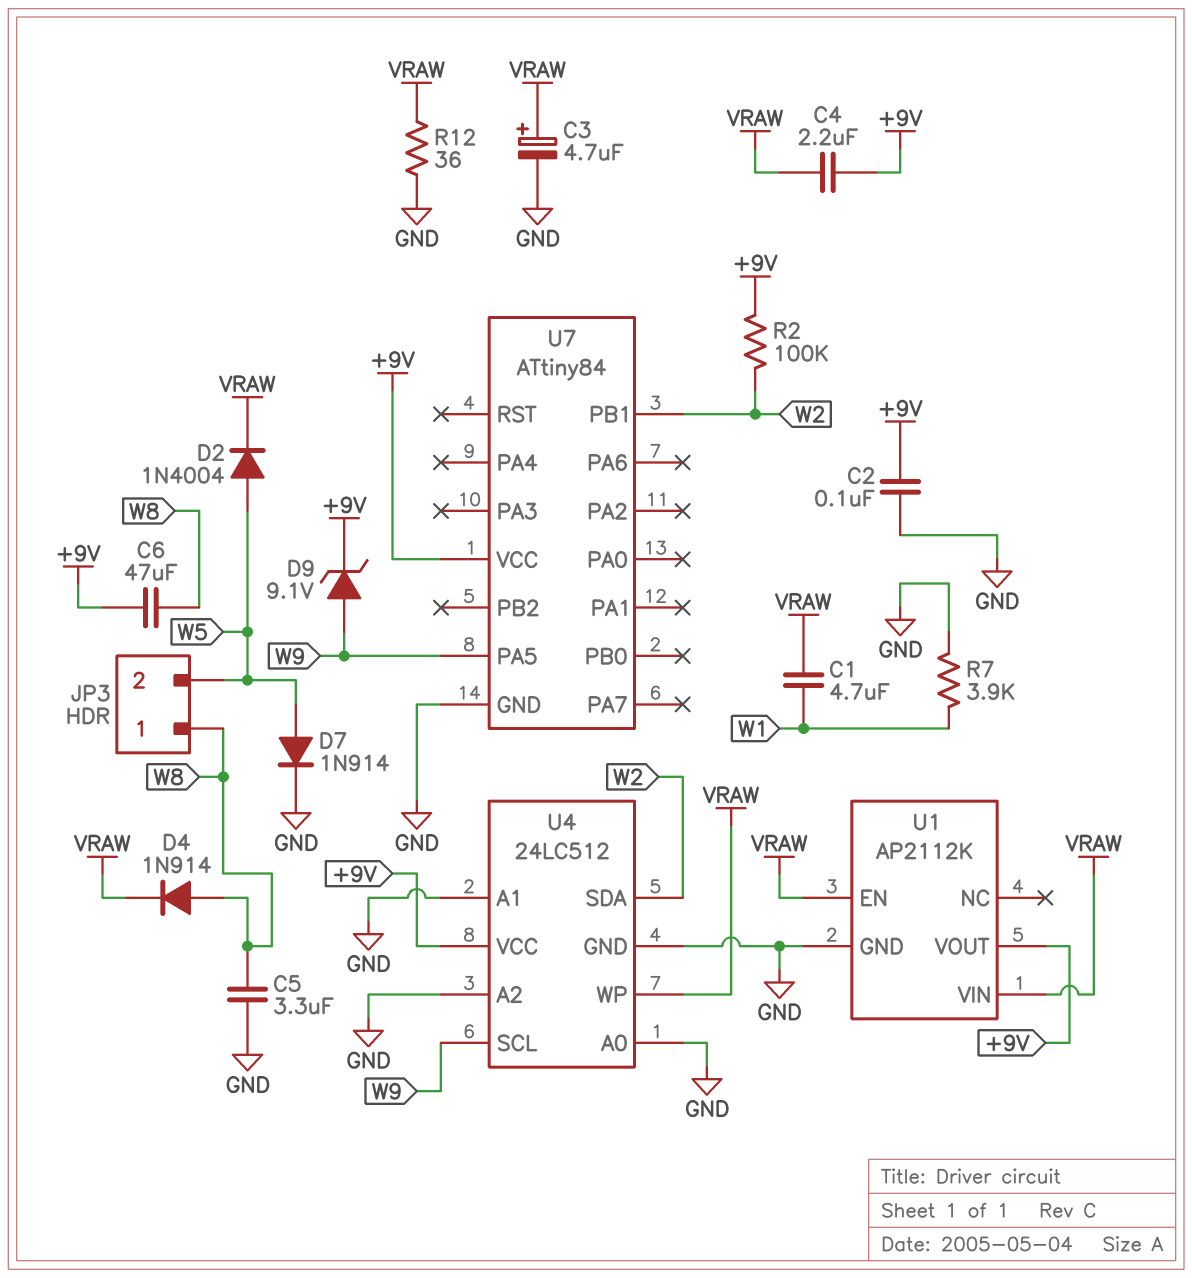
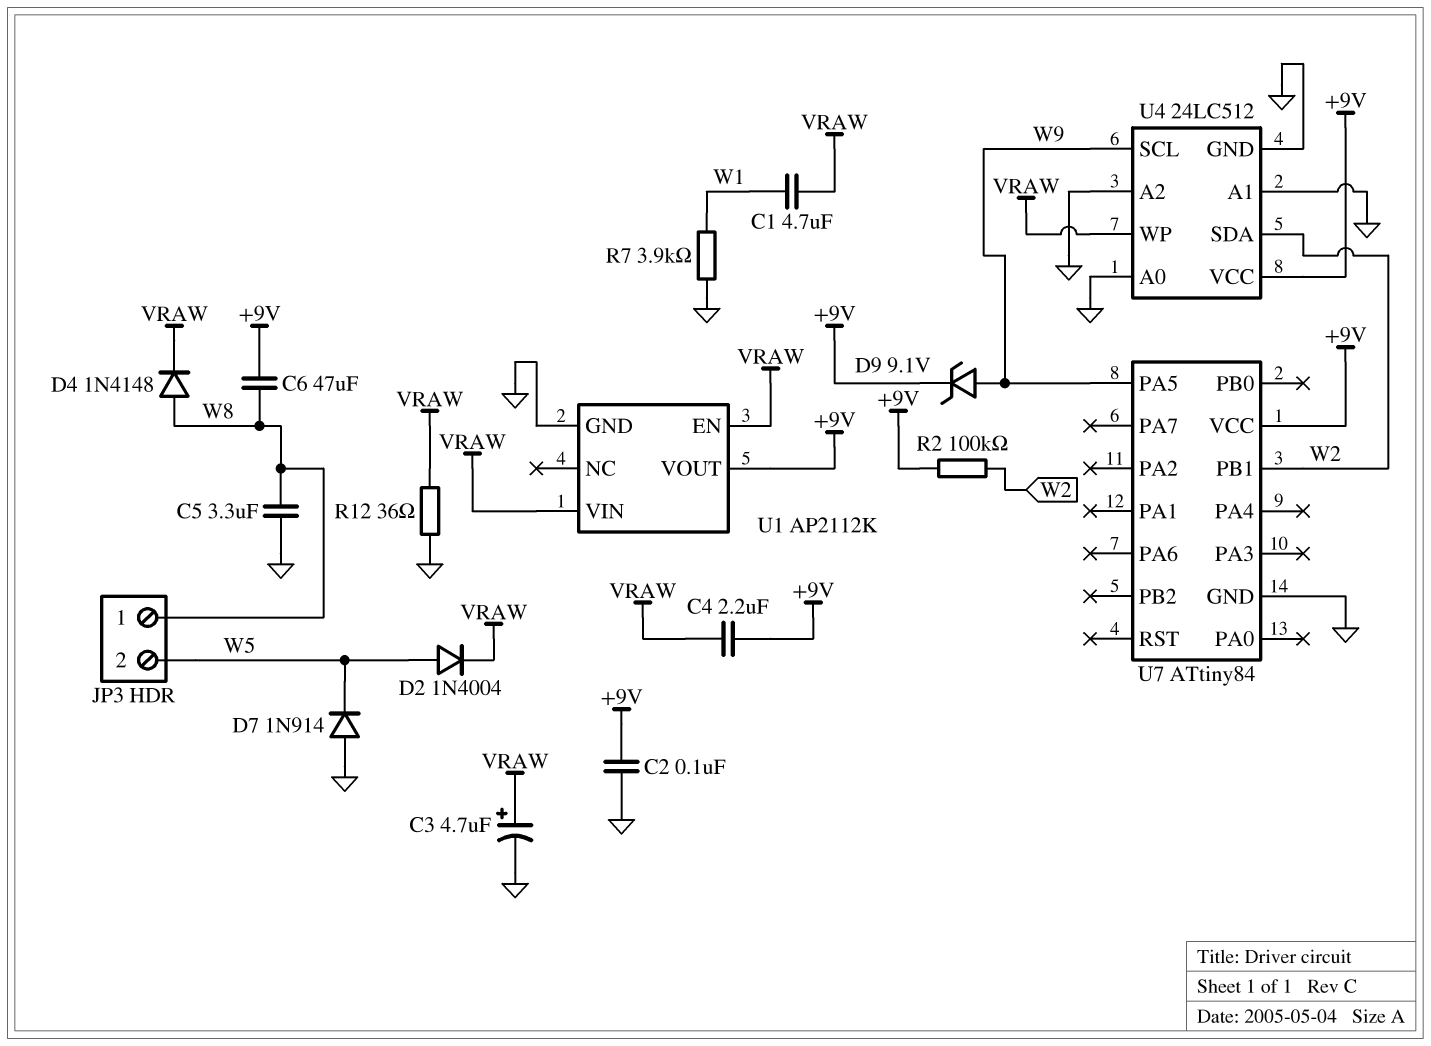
D4: diode 1N914 (A W8, K VRAW) -> diode 1N4148 (A W8, K VRAW)
D7: diode 1N914 (A W5, K GND) -> diode 1N914 (A GND, K W5)

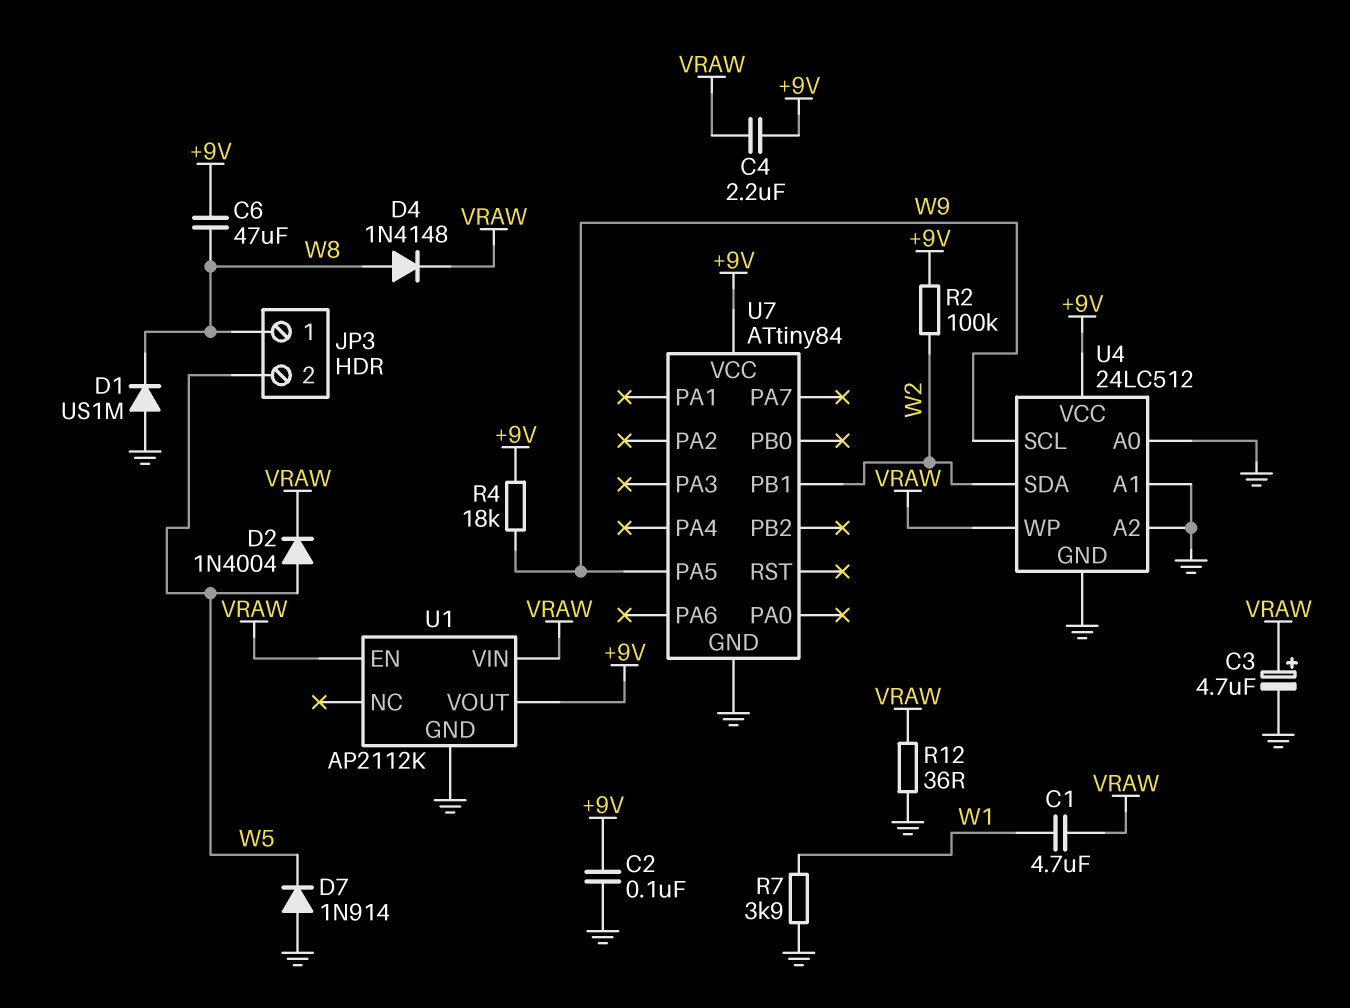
C5: 3.3uF (GND, W8) -> none
D1: none -> diode US1M (A GND, K W8)
D9: zener 9.1V (A W9, K +9V) -> none
R4: none -> 18k (+9V, W9)

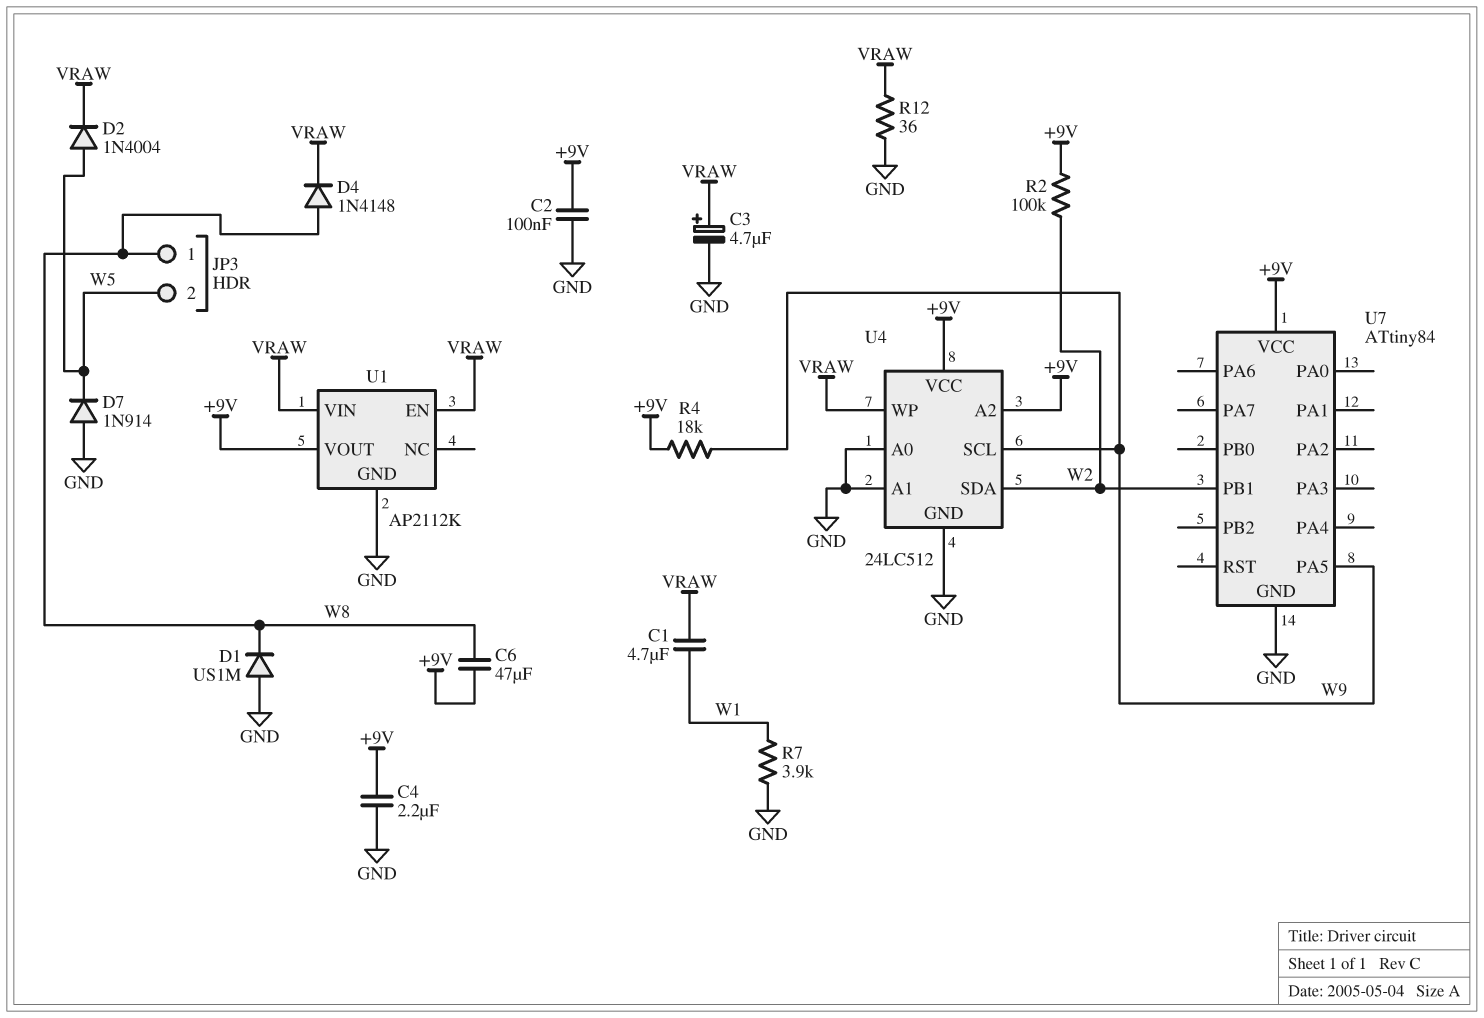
C4: 2.2uF (+9V, VRAW) -> 2.2uF (+9V, GND)
U4 pin A2: GND -> +9V

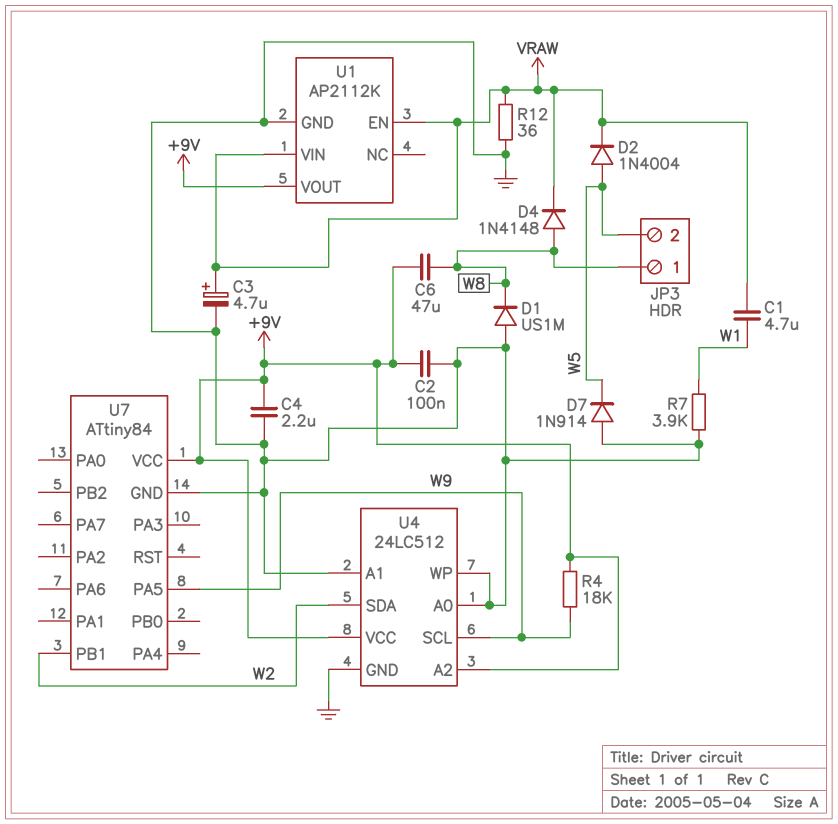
R2: 100k (+9V, W2) -> none
U4 pin WP: VRAW -> GND

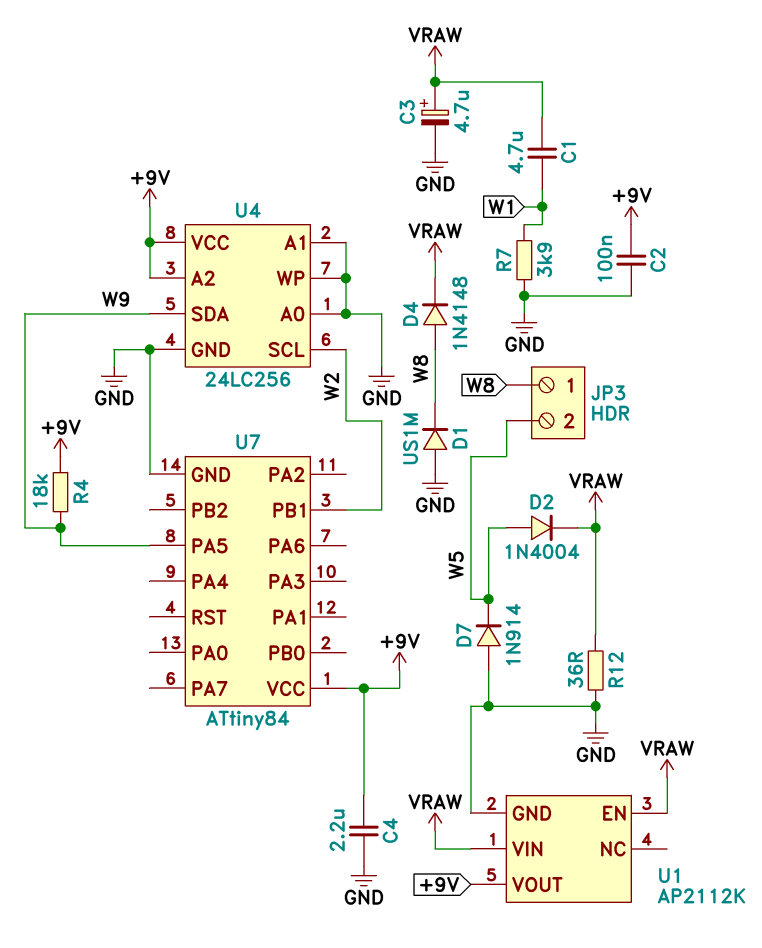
C6: 47uF (+9V, W8) -> none
U4: 24LC512 -> 24LC256
U4 pin SCL: W9 -> W2
U4 pin SDA: W2 -> W9

